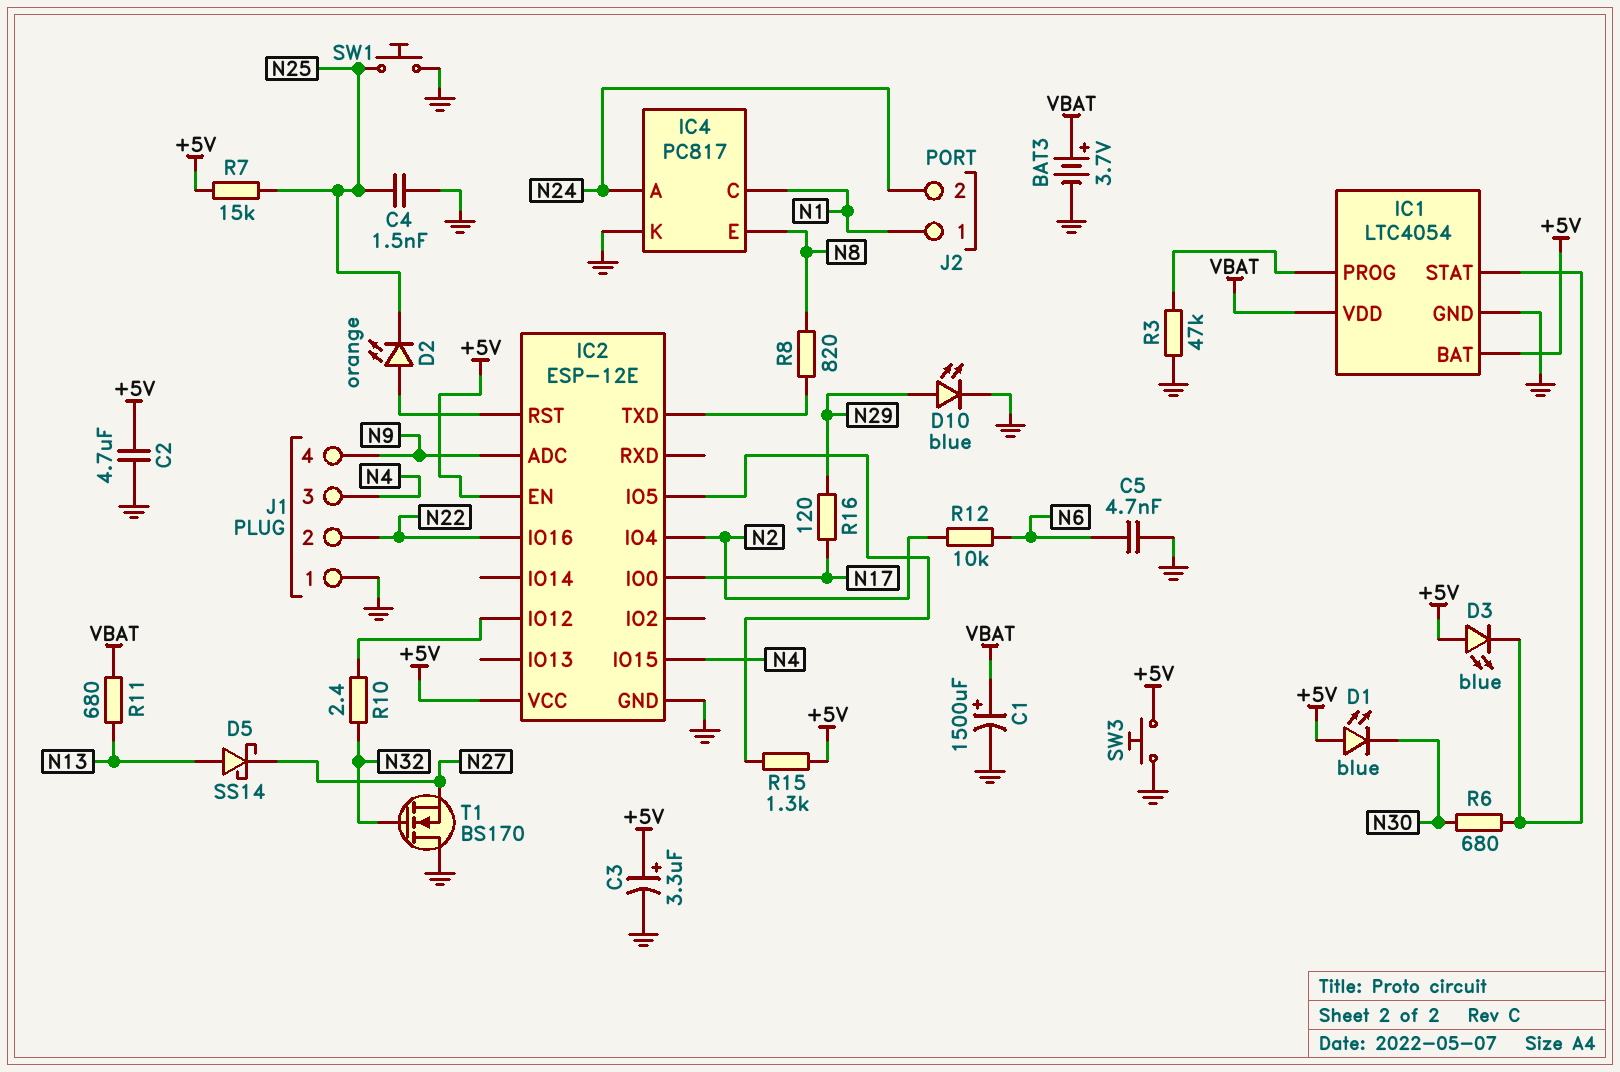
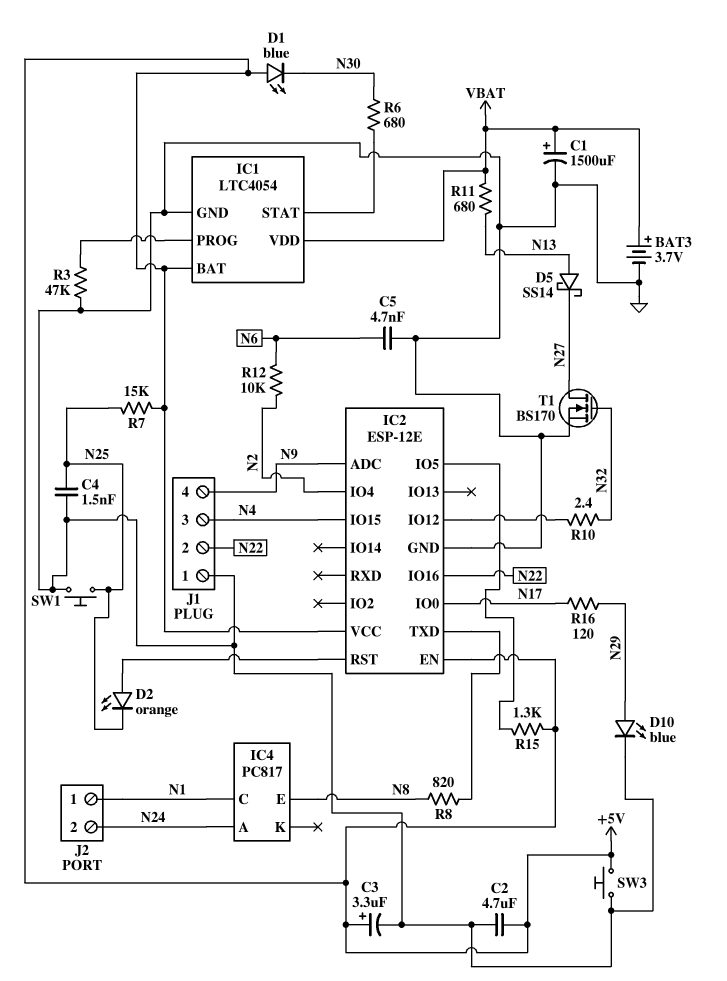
D3: LED blue (A +5V, K IC1/STAT) -> none
IC4 pin K: GND -> none
T1: NMOS BS170 (G N32, D GND, S N27) -> NMOS BS170 (G N32, D N27, S GND)

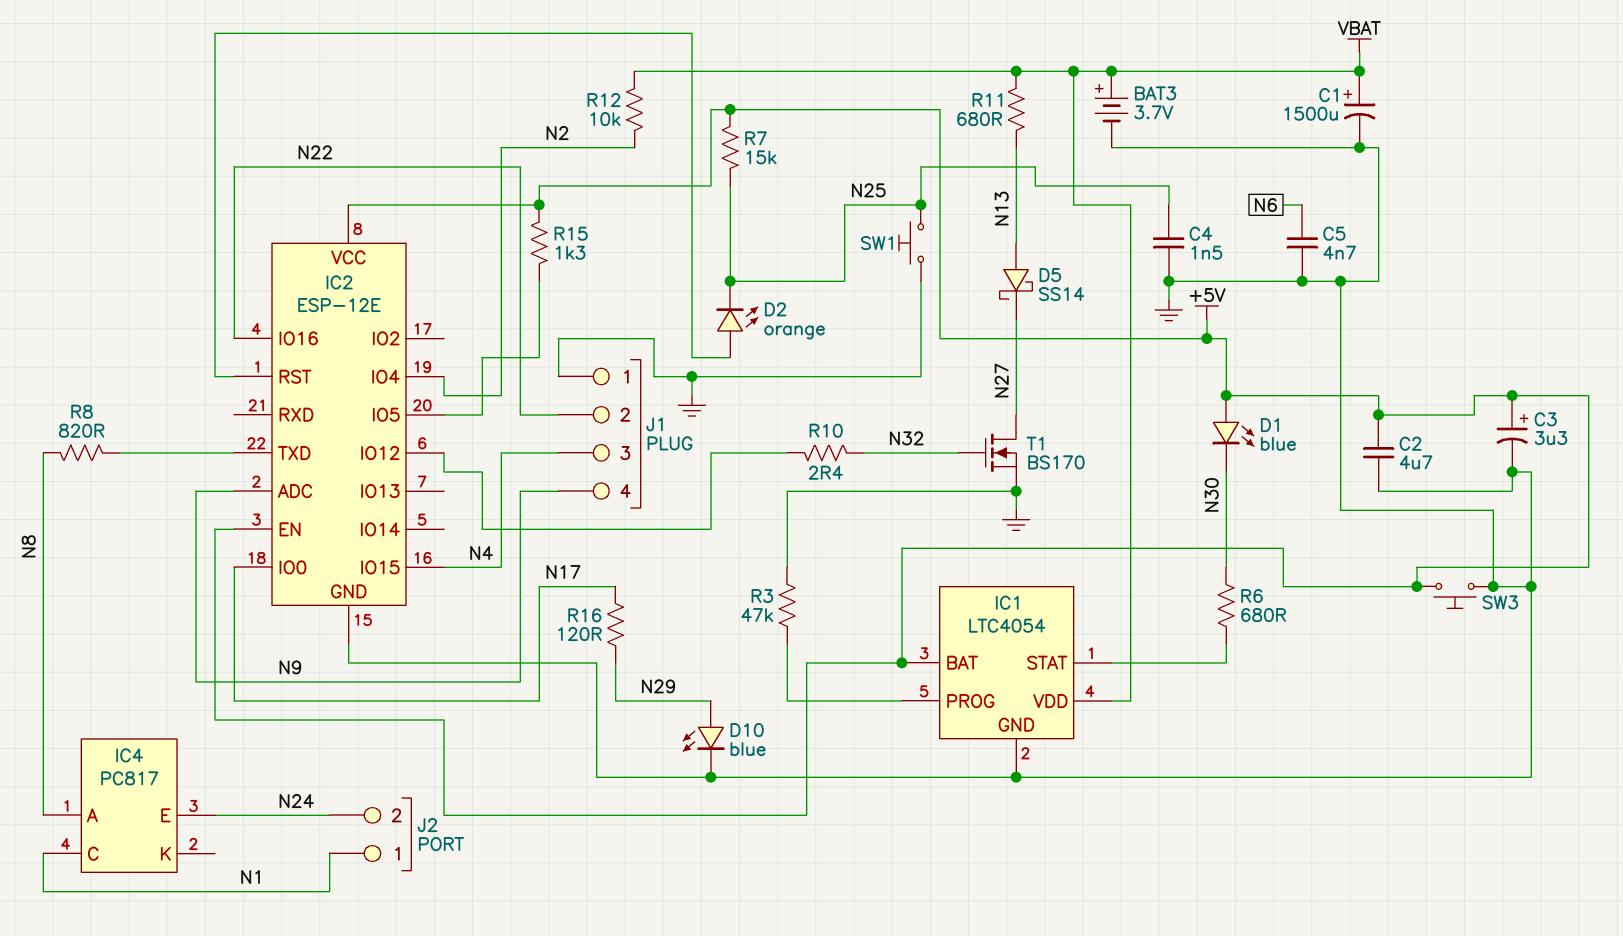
IC4 pin A: N24 -> N8
IC4 pin E: N8 -> N24
R12: 10k (N2, N6) -> 10k (N2, VBAT)

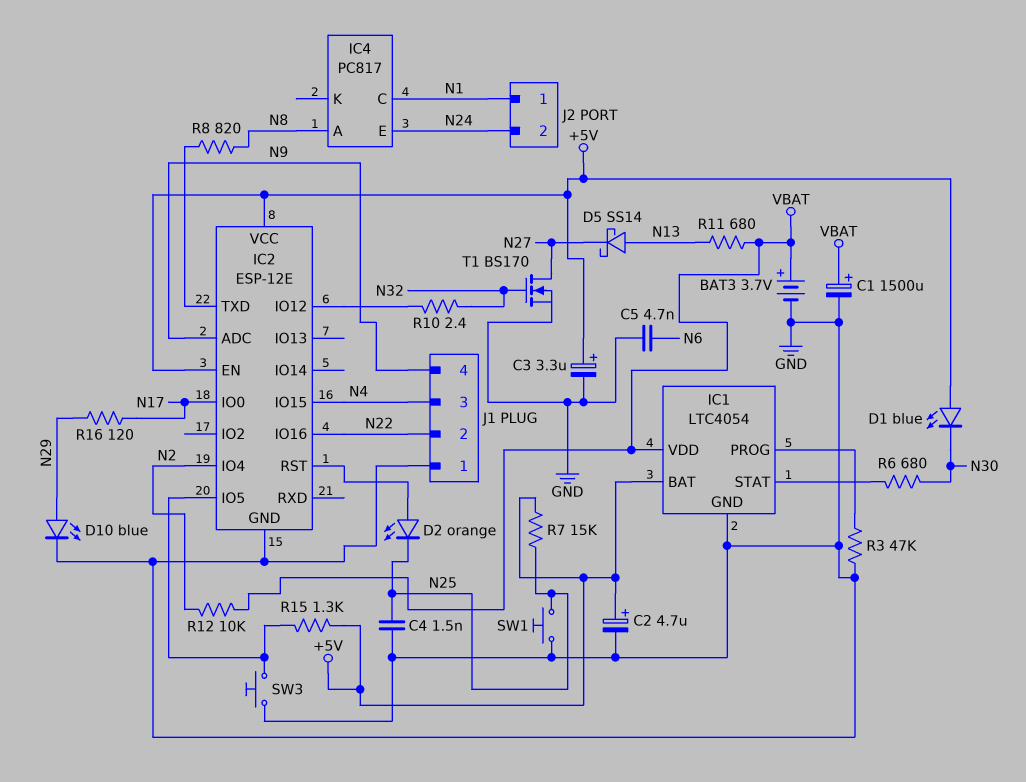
C2: 4.7uF (+5V, GND) -> 4.7uF (plus +5V, minus GND)
SW3: button (+5V, GND) -> button (GND, IC2/IO5)

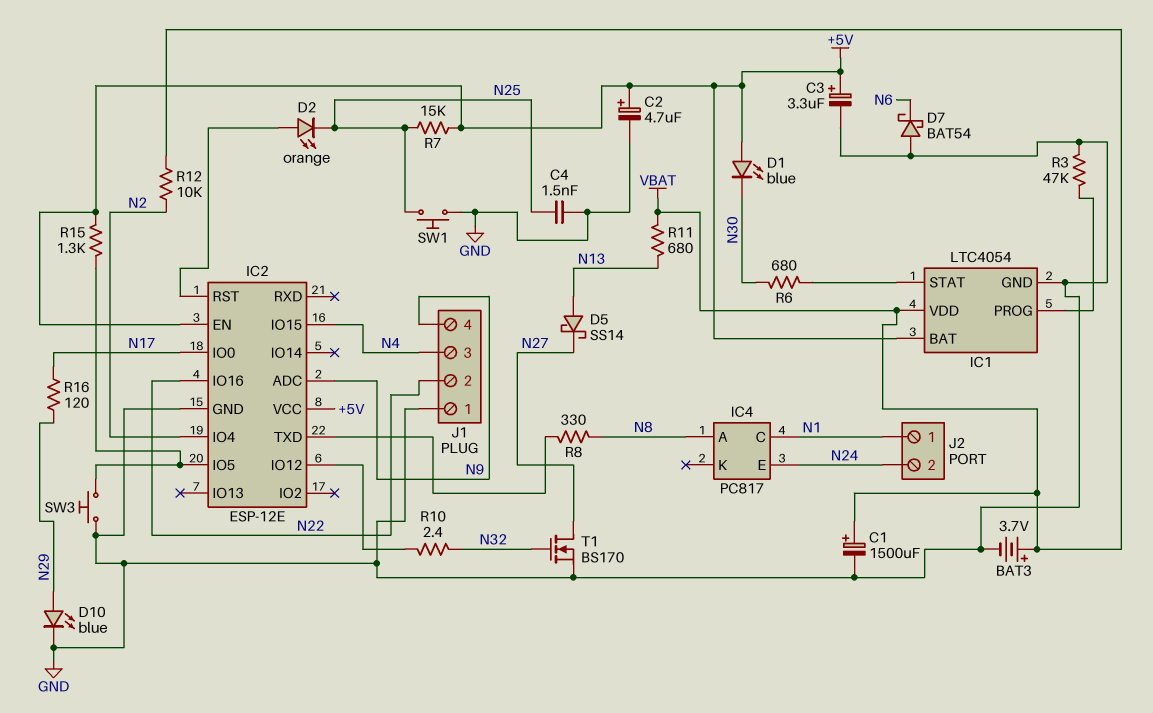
C5: 4.7nF (GND, N6) -> none
D7: none -> schottky BAT54 (A GND, K N6)
R8: 820 (IC2/TXD, N8) -> 330 (IC2/TXD, N8)

